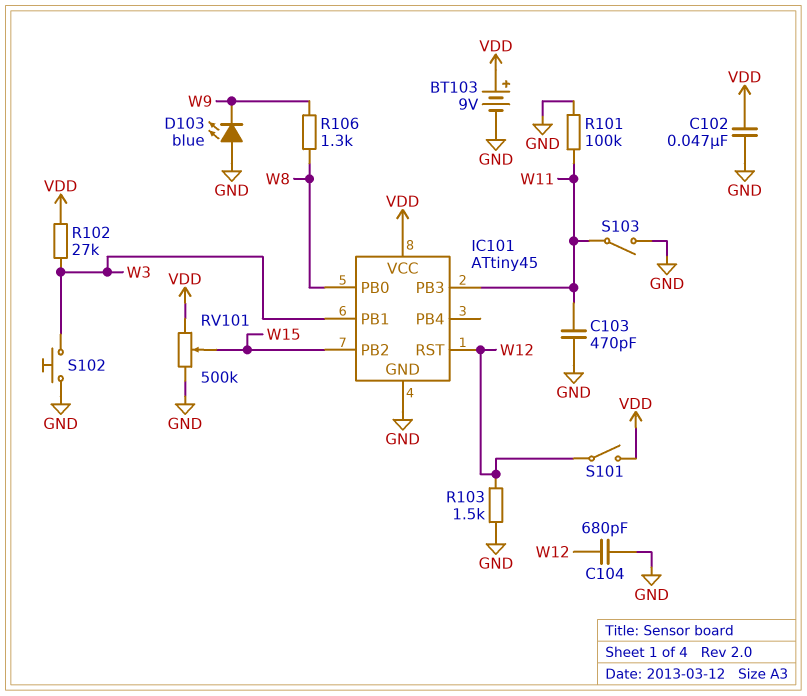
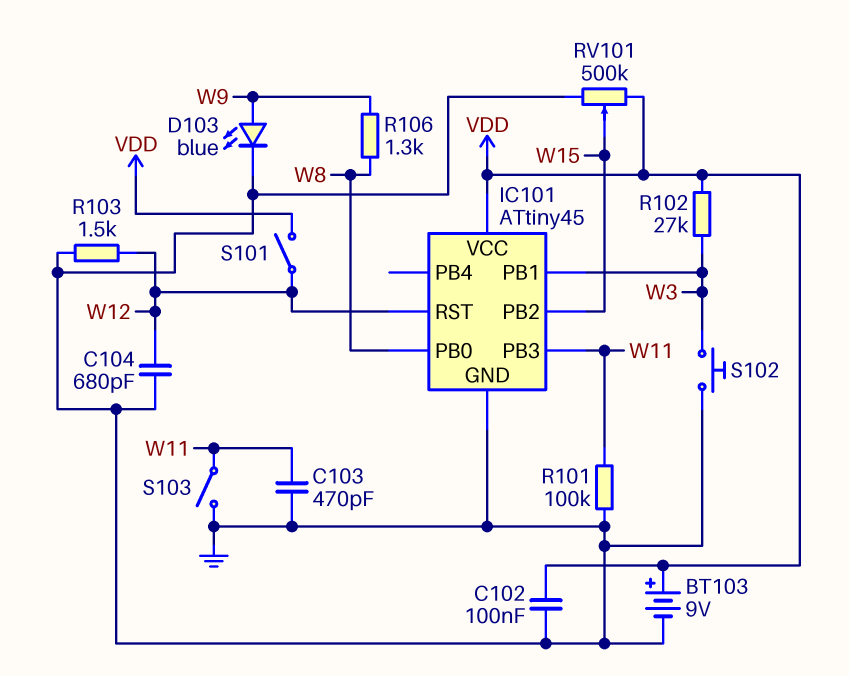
C102: 47nF (GND, VDD) -> 100nF (GND, VDD)
D103: LED blue (A GND, K W9) -> LED blue (A W9, K GND)

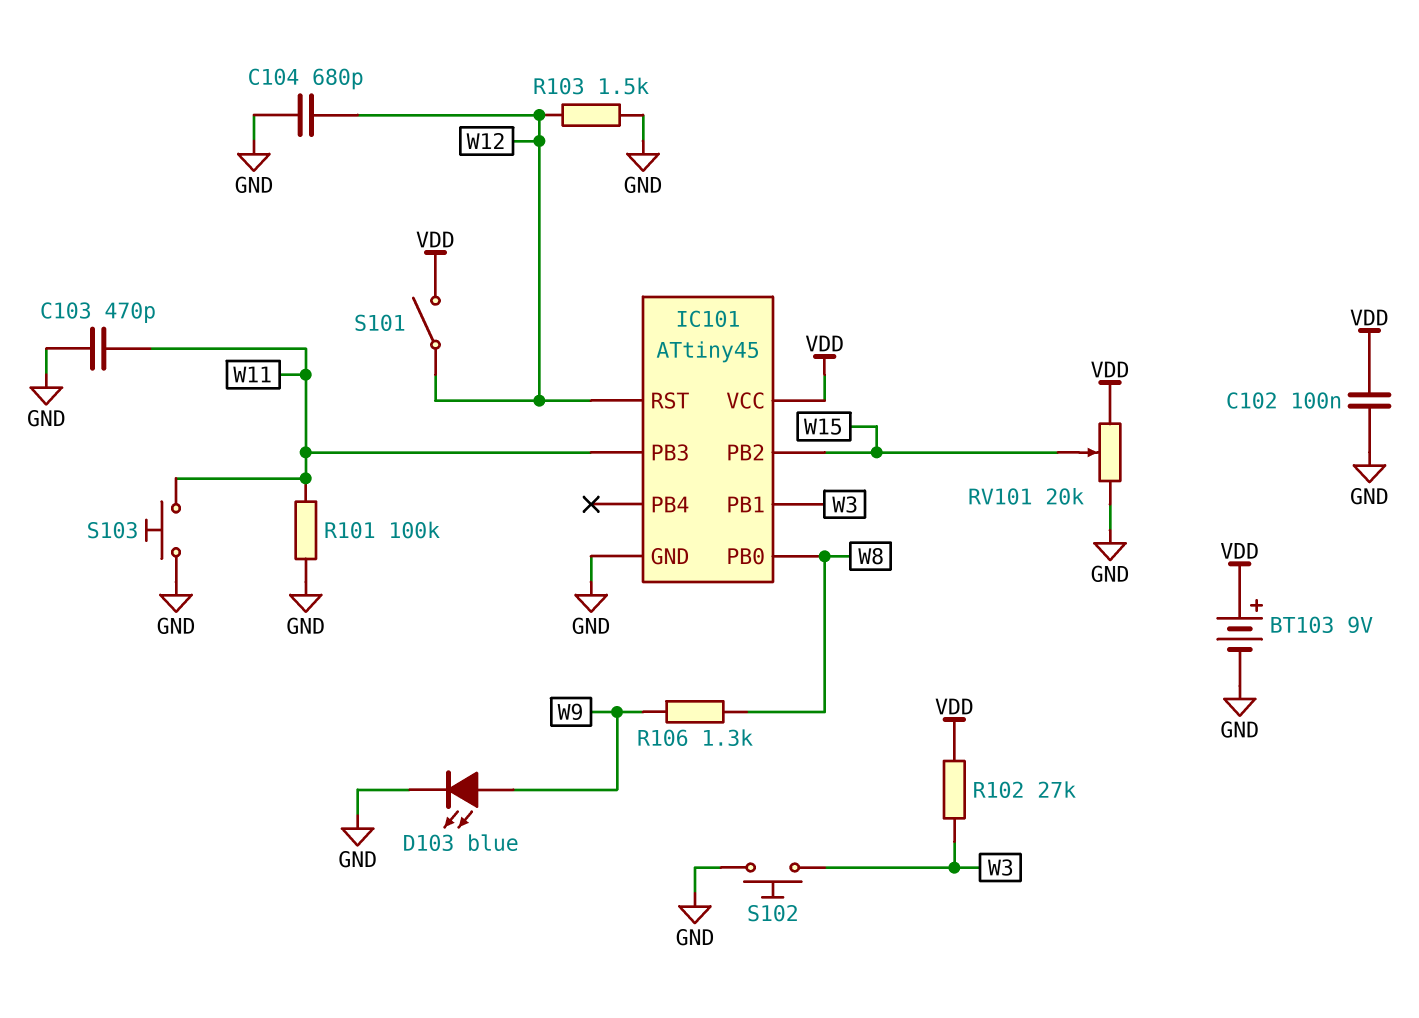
RV101: 500k (GND, VDD, wiper W15) -> 20k (GND, VDD, wiper W15)
S103: switch (GND, W11) -> button (GND, W11)

